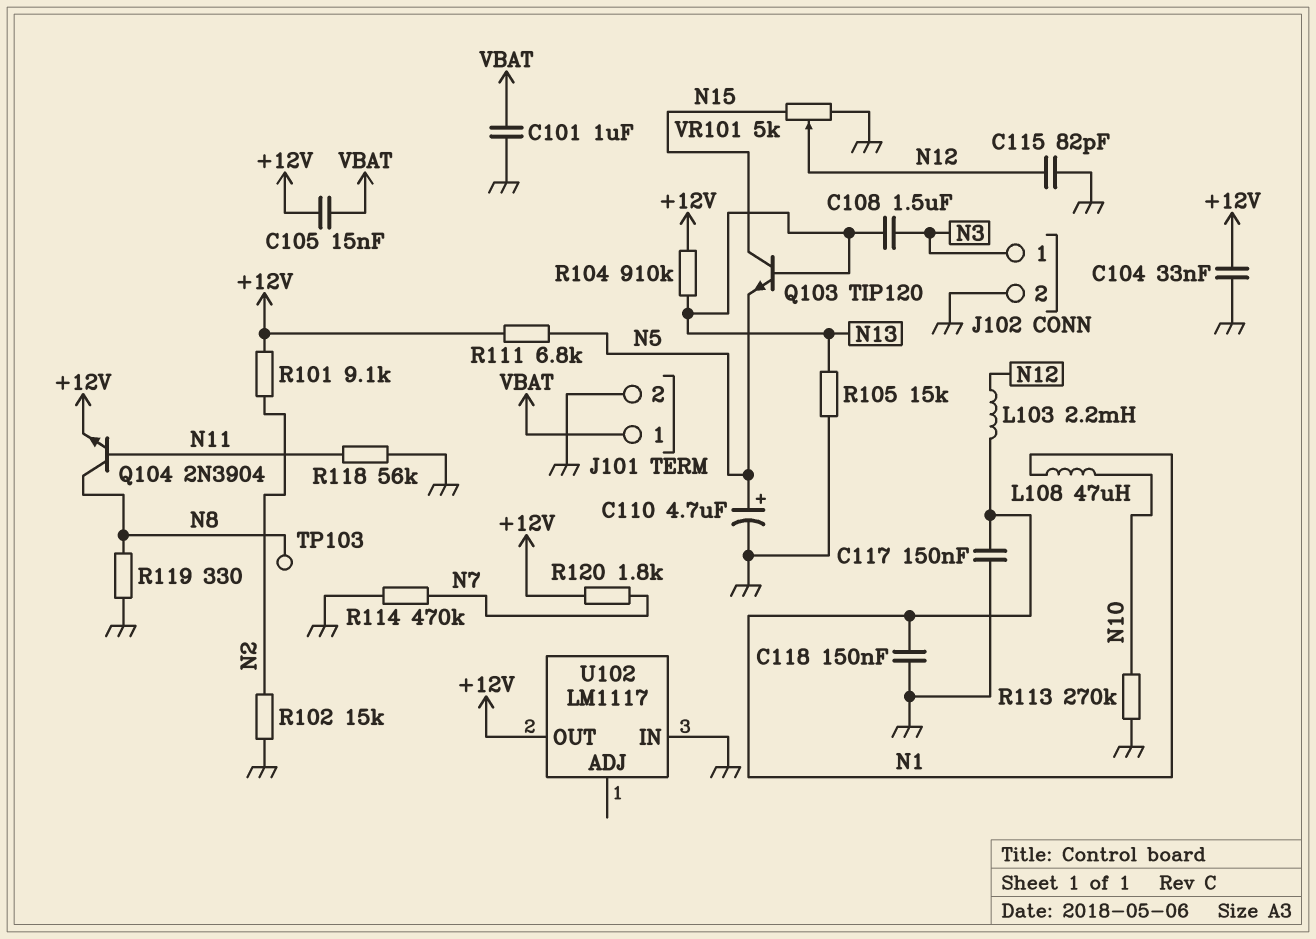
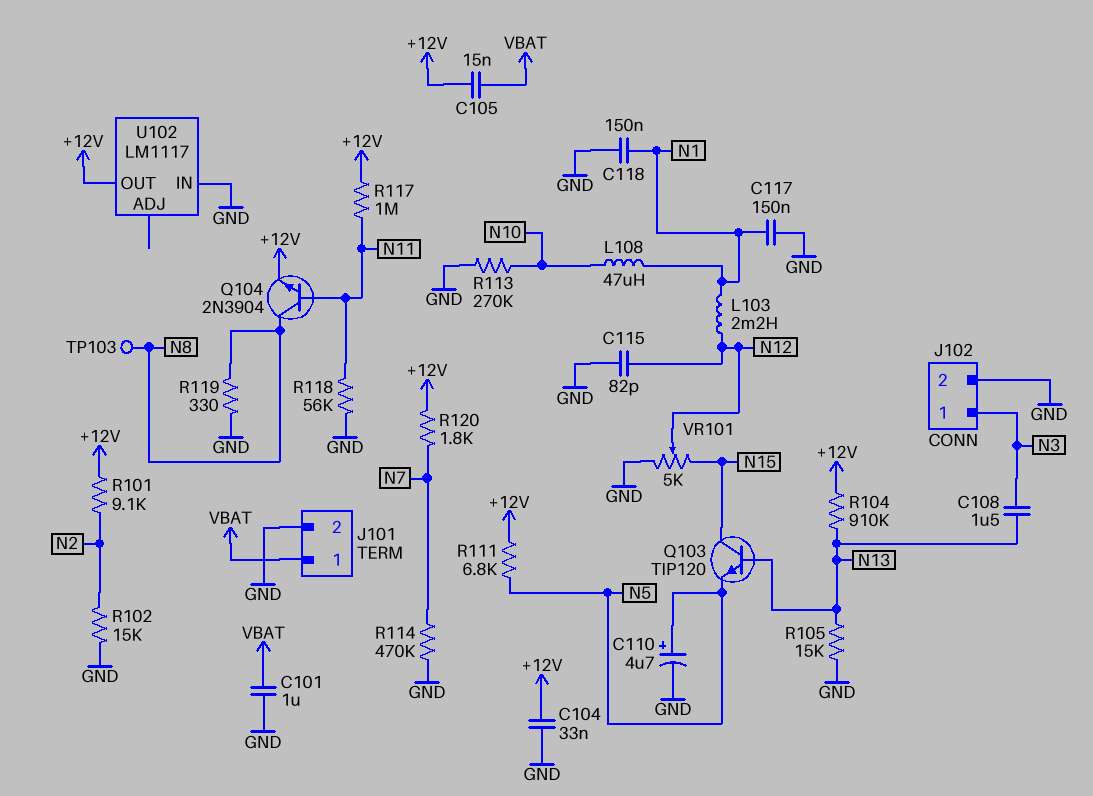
R117: none -> 1M (+12V, N11)

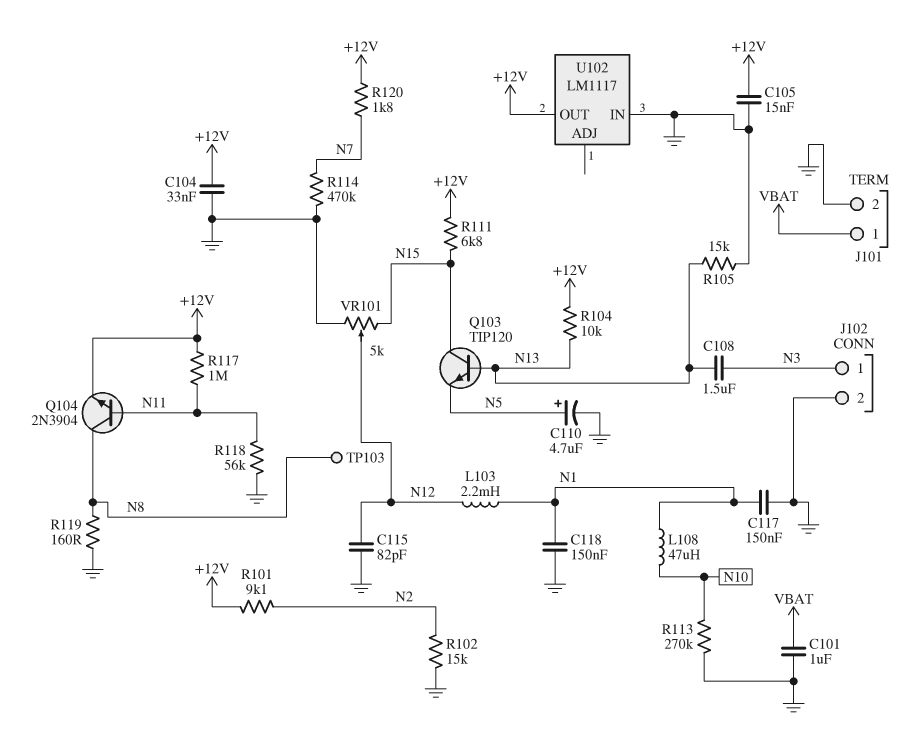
C105: 15nF (+12V, VBAT) -> 15nF (+12V, GND)
R104: 910k (+12V, N13) -> 10k (+12V, N13)
R111: 6.8k (+12V, N5) -> 6.8k (+12V, N15)
R119: 330 (GND, N8) -> 160 (GND, N8)

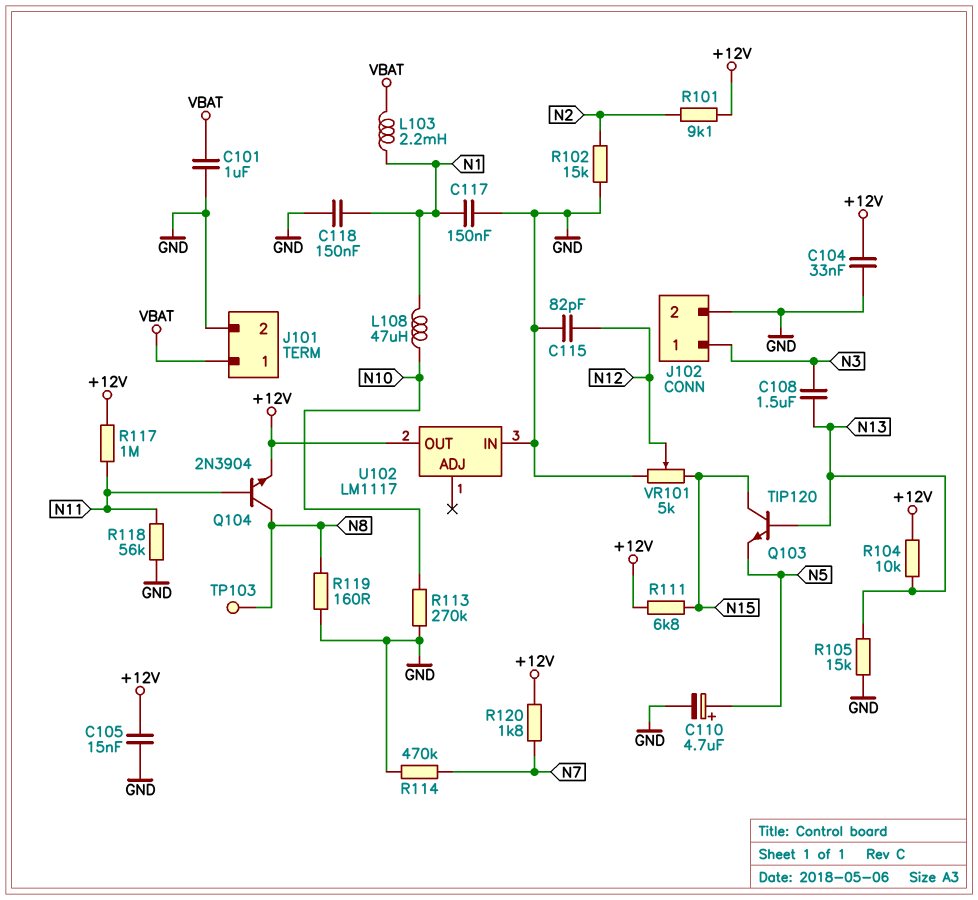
L103: 2.2mH (N1, N12) -> 2.2mH (N1, VBAT)

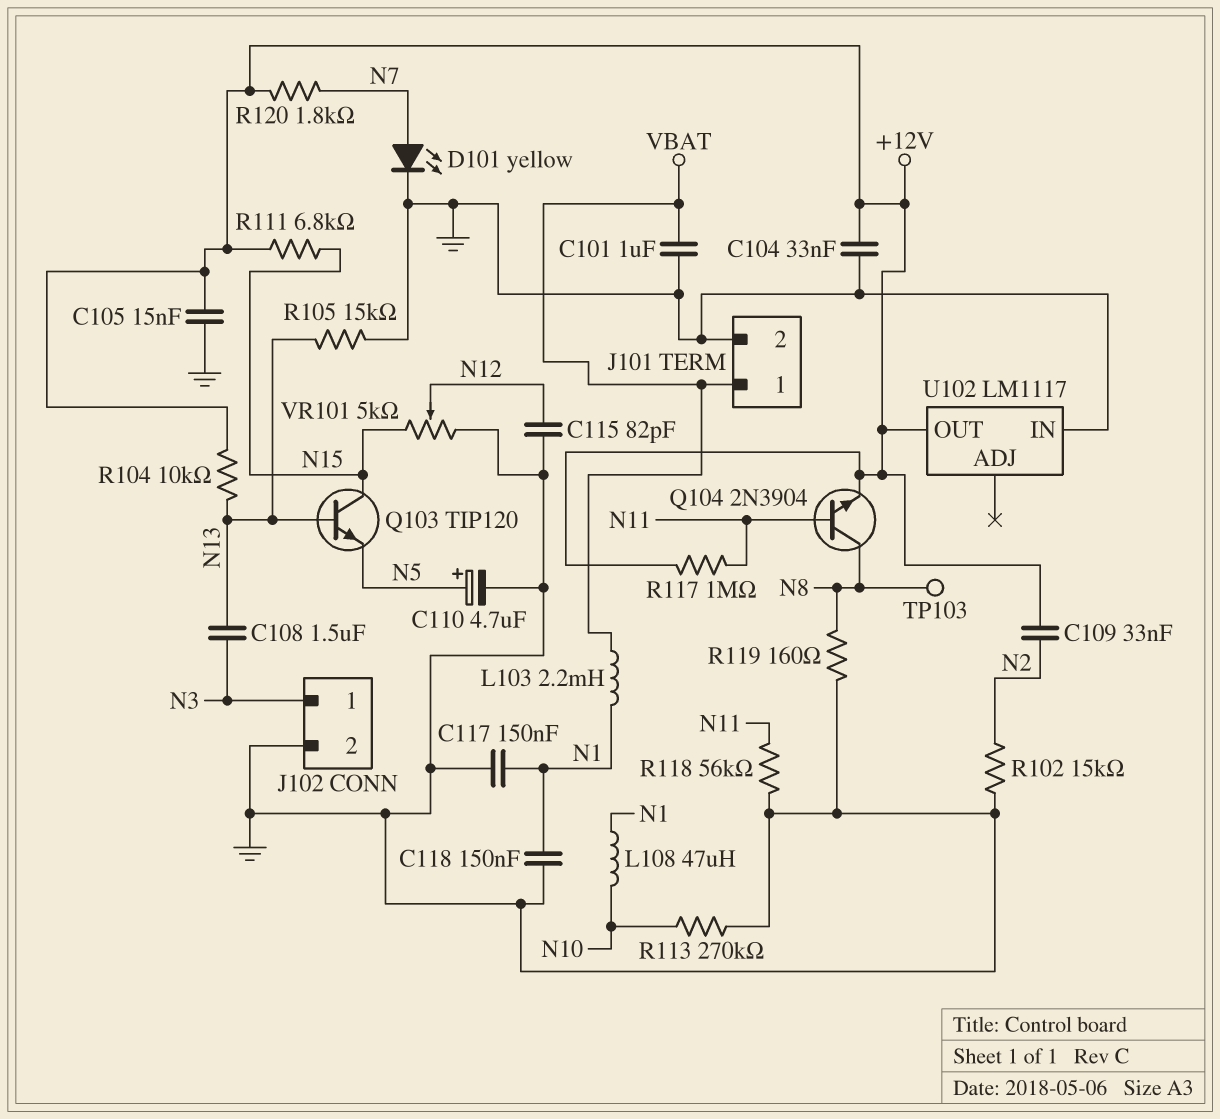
C109: none -> 33nF (+12V, N2)
D101: none -> LED yellow (A N7, K GND)
R101: 9.1k (+12V, N2) -> none
R114: 470k (GND, N7) -> none

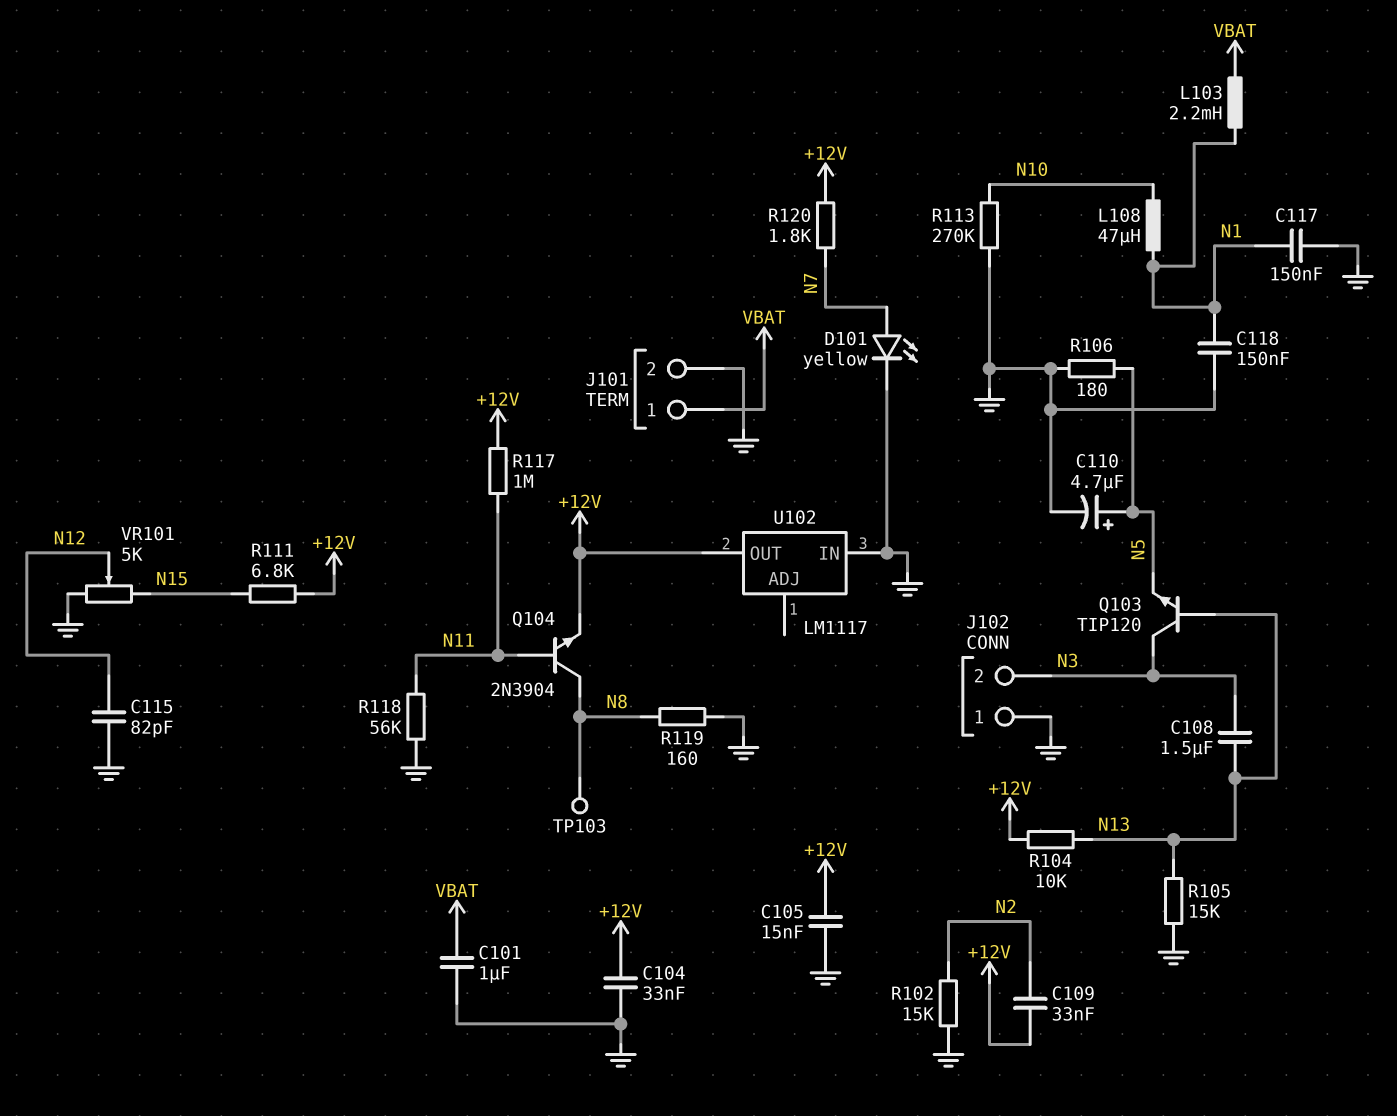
J102 pin 1: N3 -> GND
J102 pin 2: GND -> N3
Q103: NPN TIP120 (B N13, C N15, E N5) -> NPN TIP120 (B N13, C N3, E N5)
R106: none -> 180 (GND, N5)

